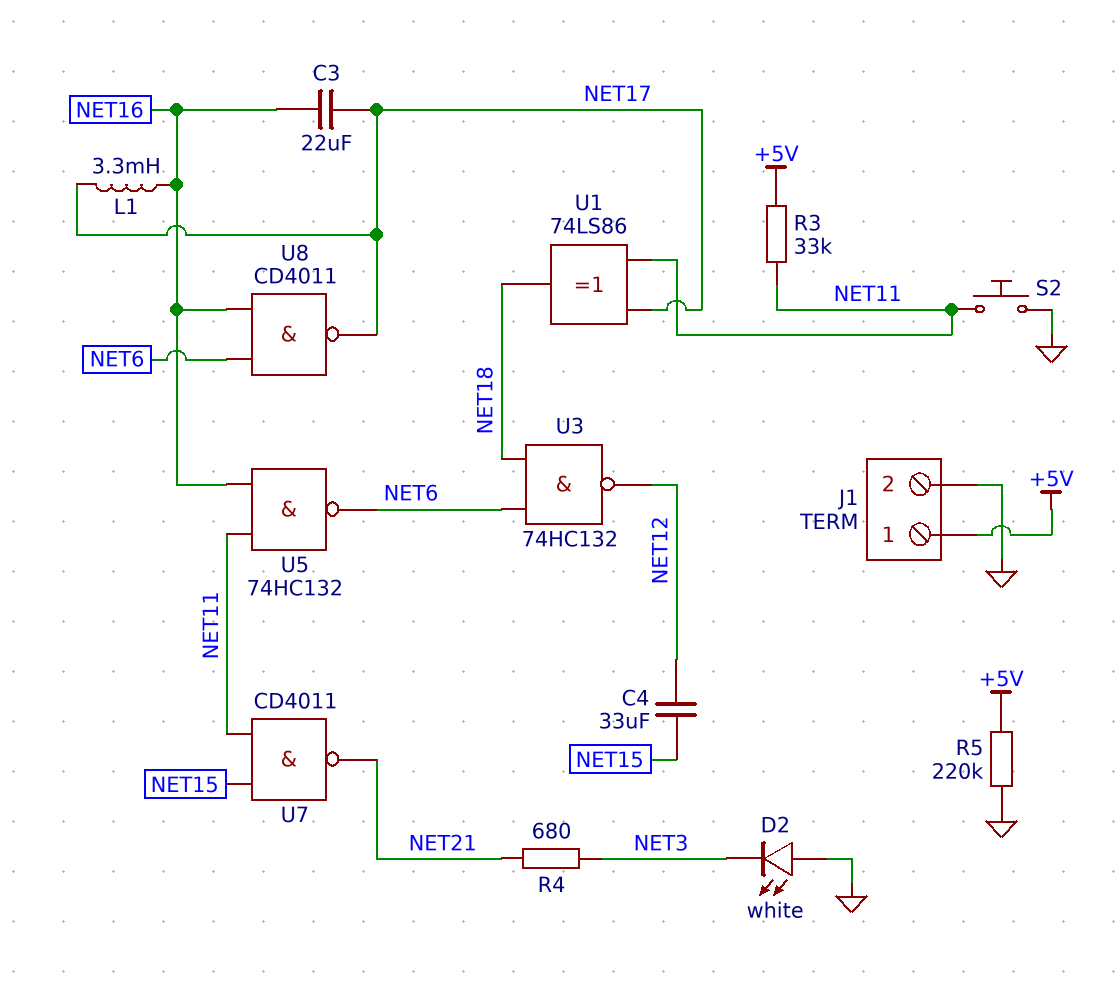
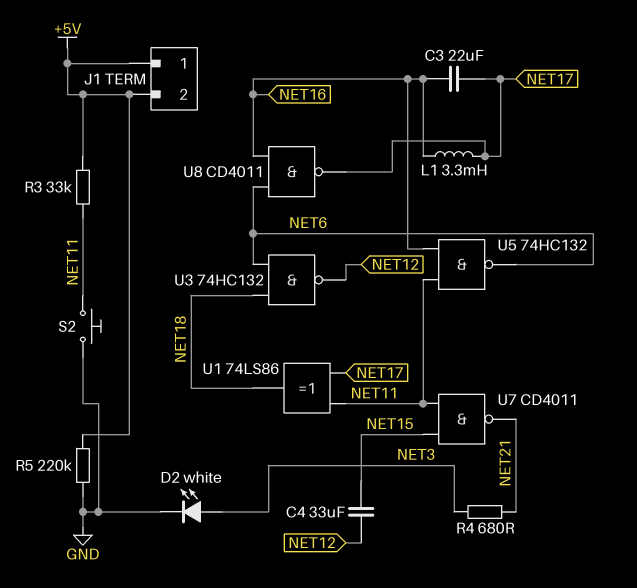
D2: LED white (A GND, K NET3) -> LED white (A NET3, K GND)
J1 pin 2: GND -> +5V

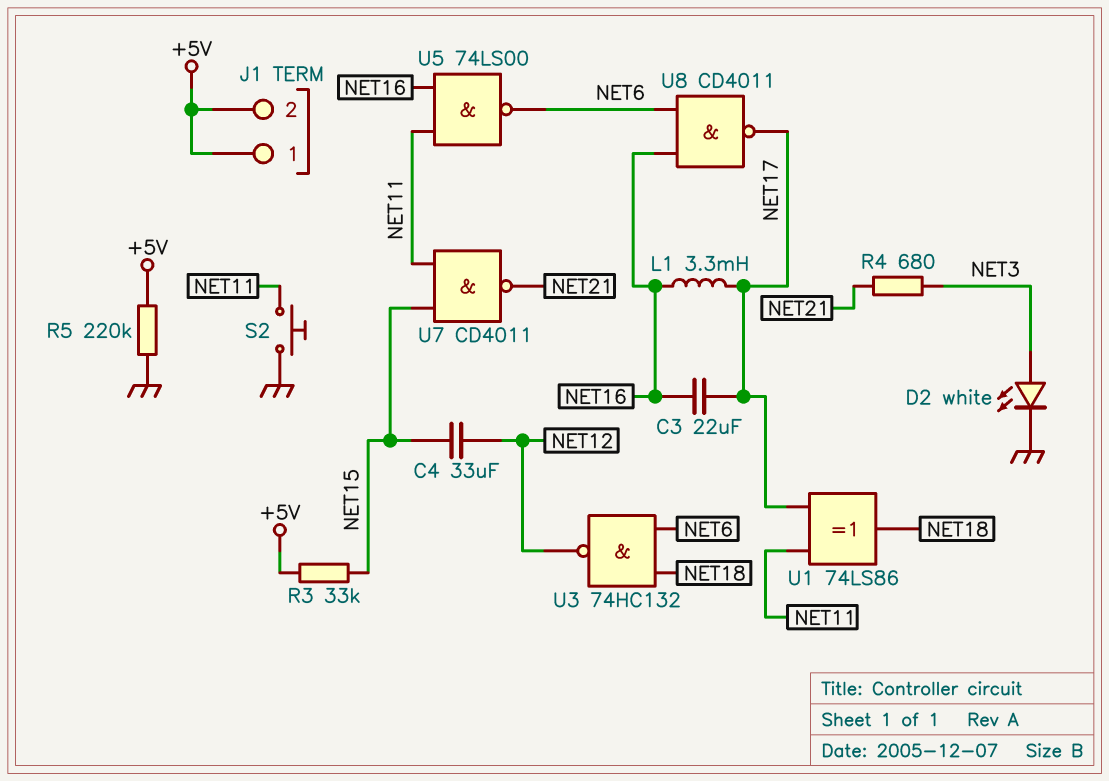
R3: 33k (+5V, NET11) -> 33k (+5V, NET15)
U5: NAND 74HC132 (in NET11, in NET16, out NET6) -> NAND 74LS00 (in NET11, in NET16, out NET6)

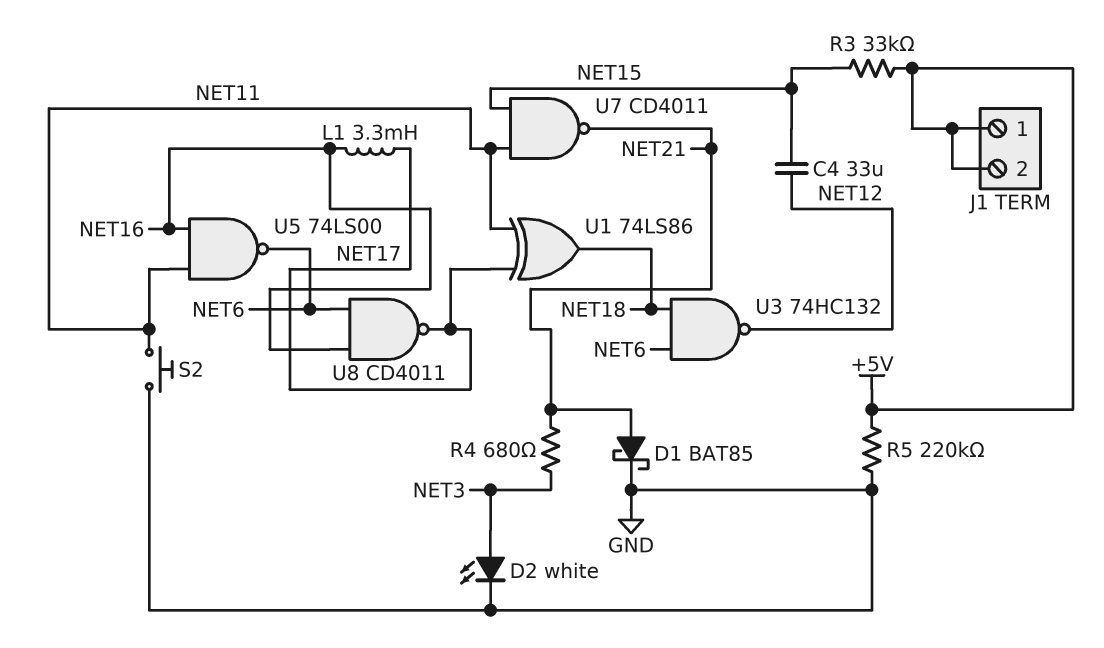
C3: 22uF (NET16, NET17) -> none
D1: none -> schottky BAT85 (A NET21, K GND)

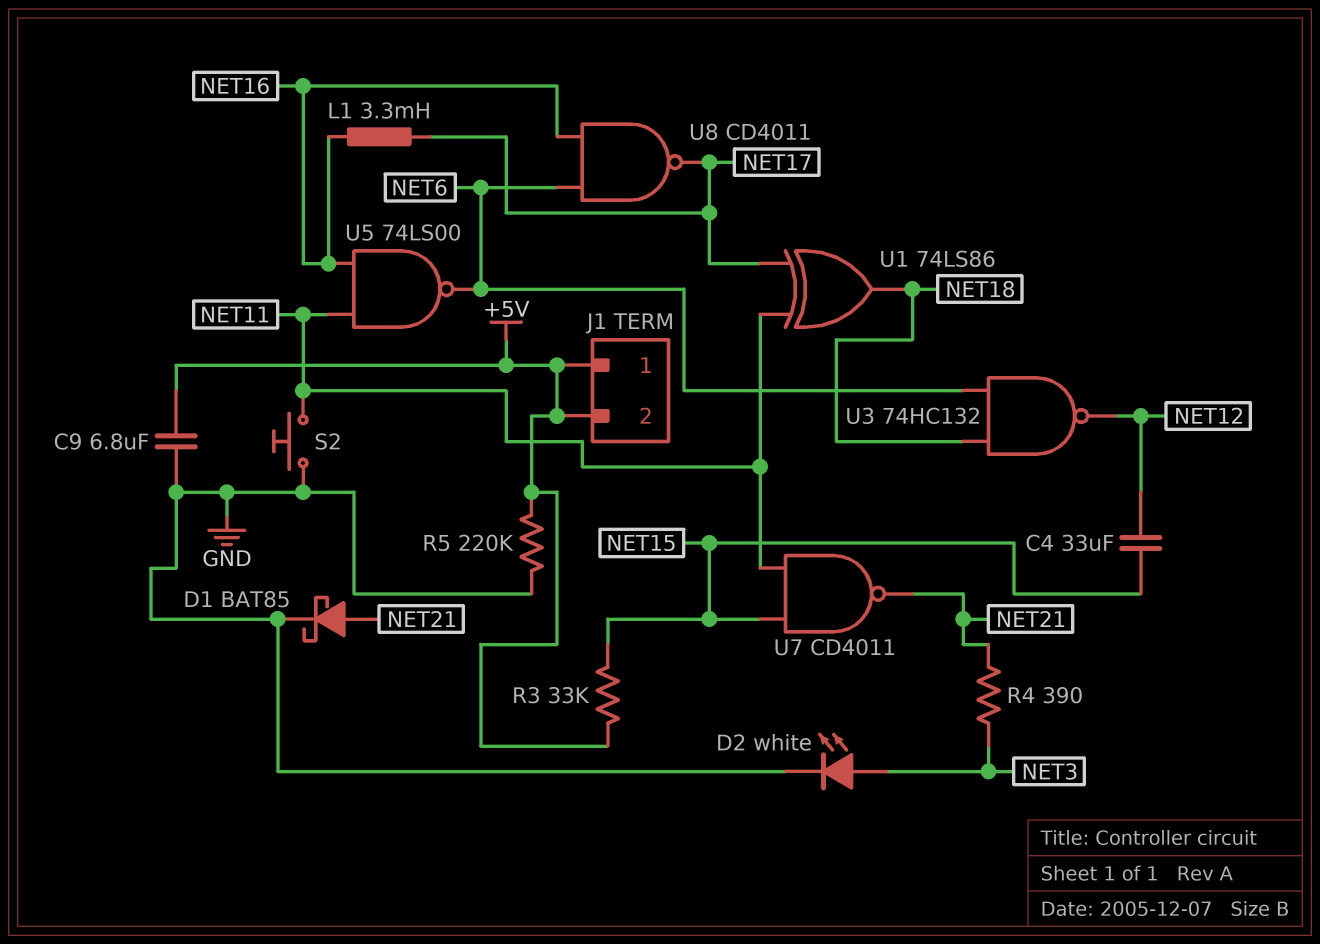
C9: none -> 6.8uF (+5V, GND)
R4: 680 (NET3, NET21) -> 390 (NET3, NET21)

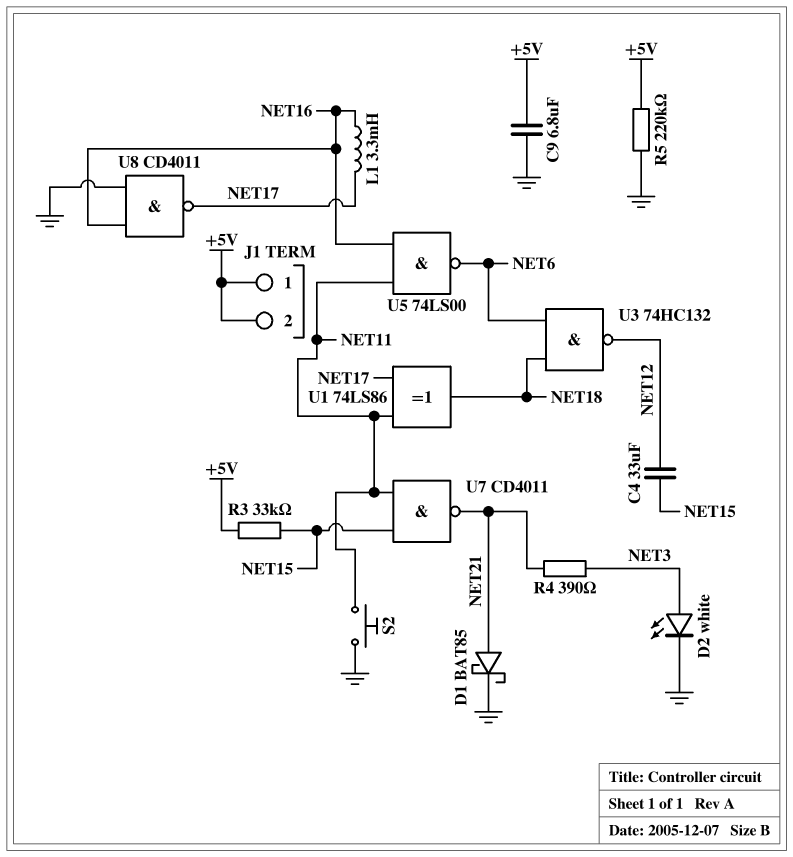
U8: NAND CD4011 (in NET6, in NET16, out NET17) -> NAND CD4011 (in GND, in NET16, out NET17)

